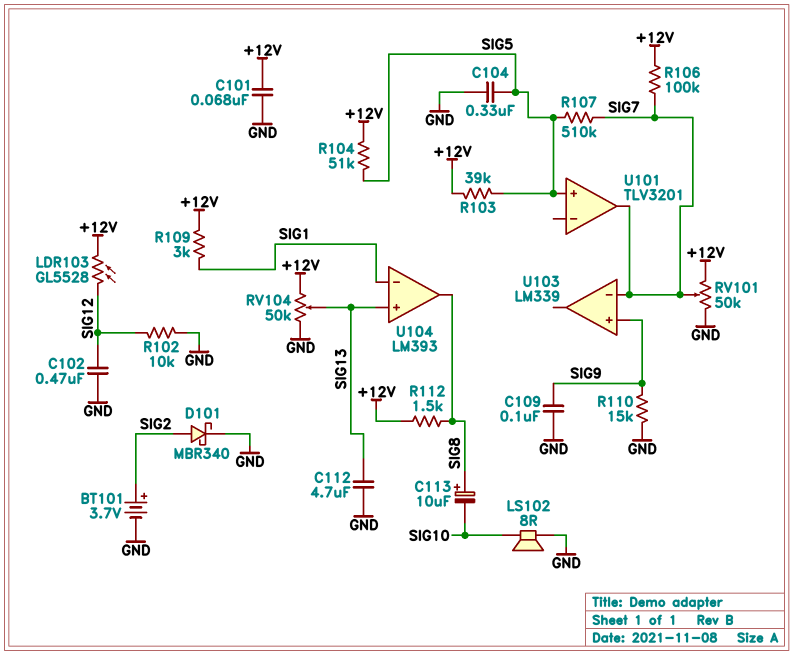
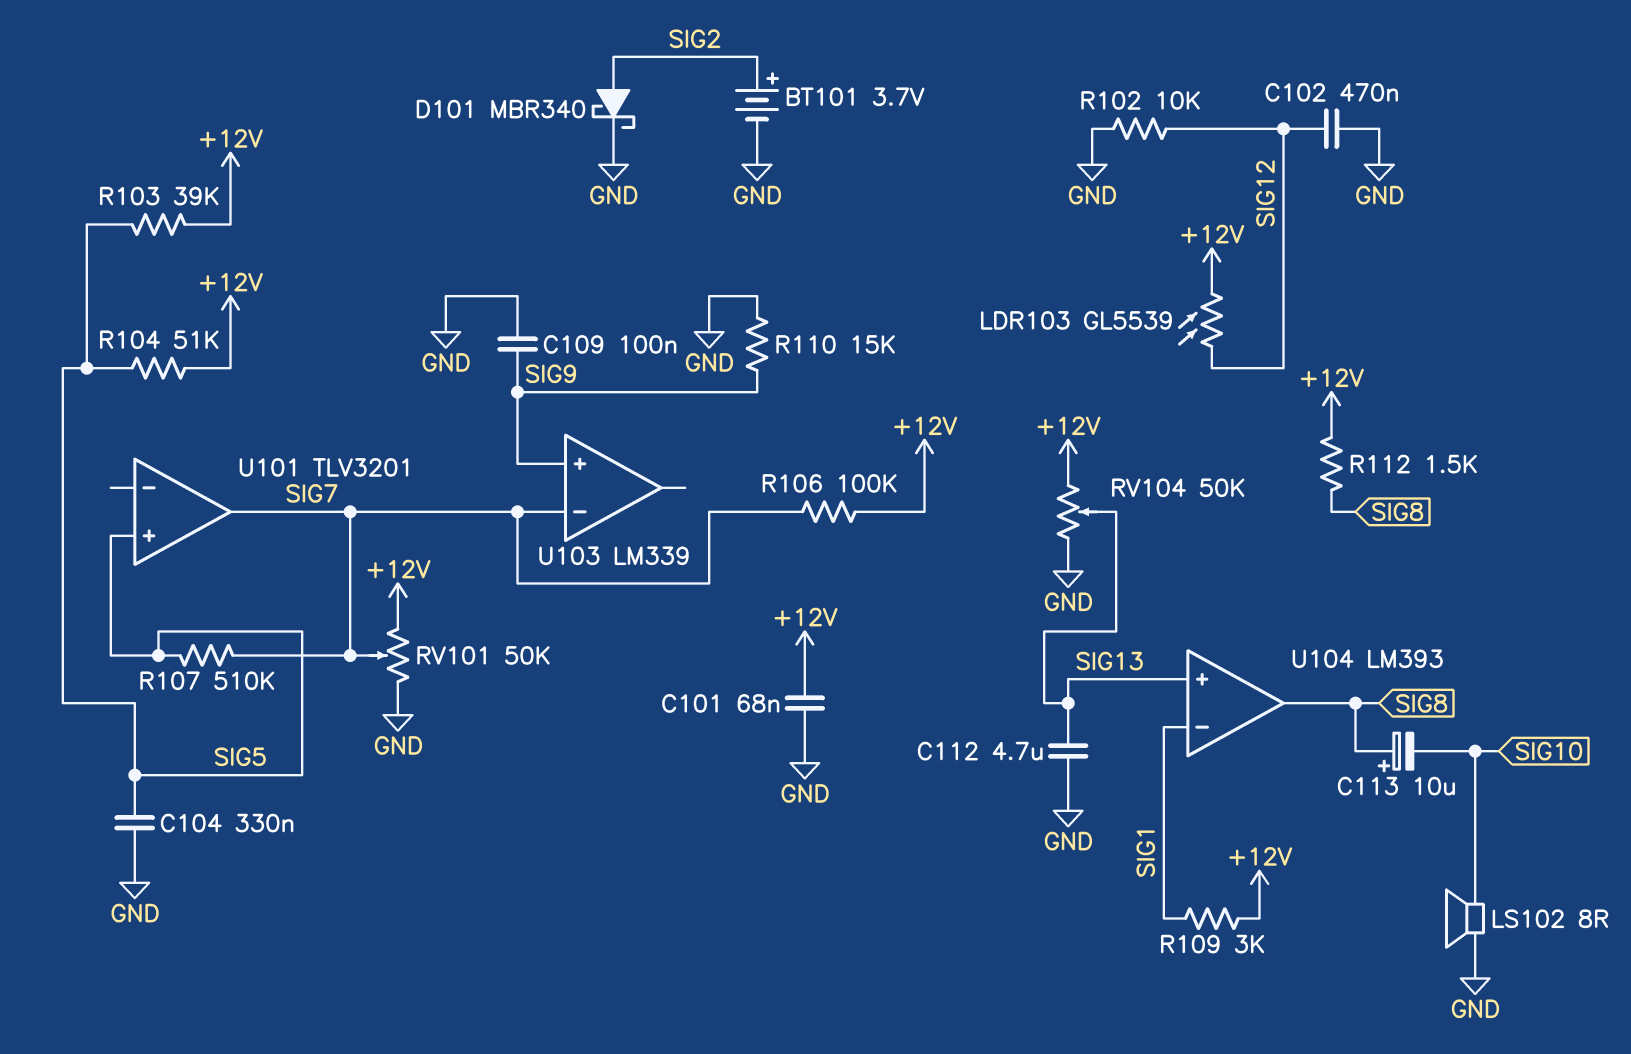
LDR103: GL5528 (+12V, SIG12) -> GL5539 (+12V, SIG12)

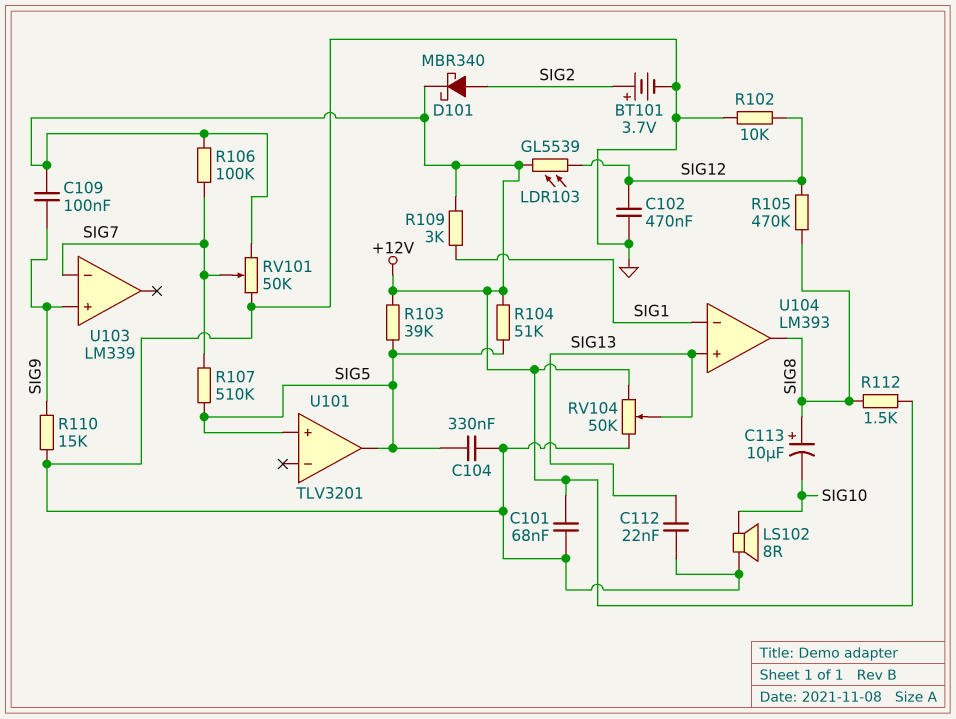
C109: 100nF (GND, SIG9) -> 100nF (+12V, SIG9)
C112: 4.7uF (GND, SIG13) -> 22nF (GND, SIG13)
D101: schottky MBR340 (A SIG2, K GND) -> schottky MBR340 (A SIG2, K +12V)
R105: none -> 470k (SIG8, SIG12)
U101 pin out: SIG7 -> SIG5

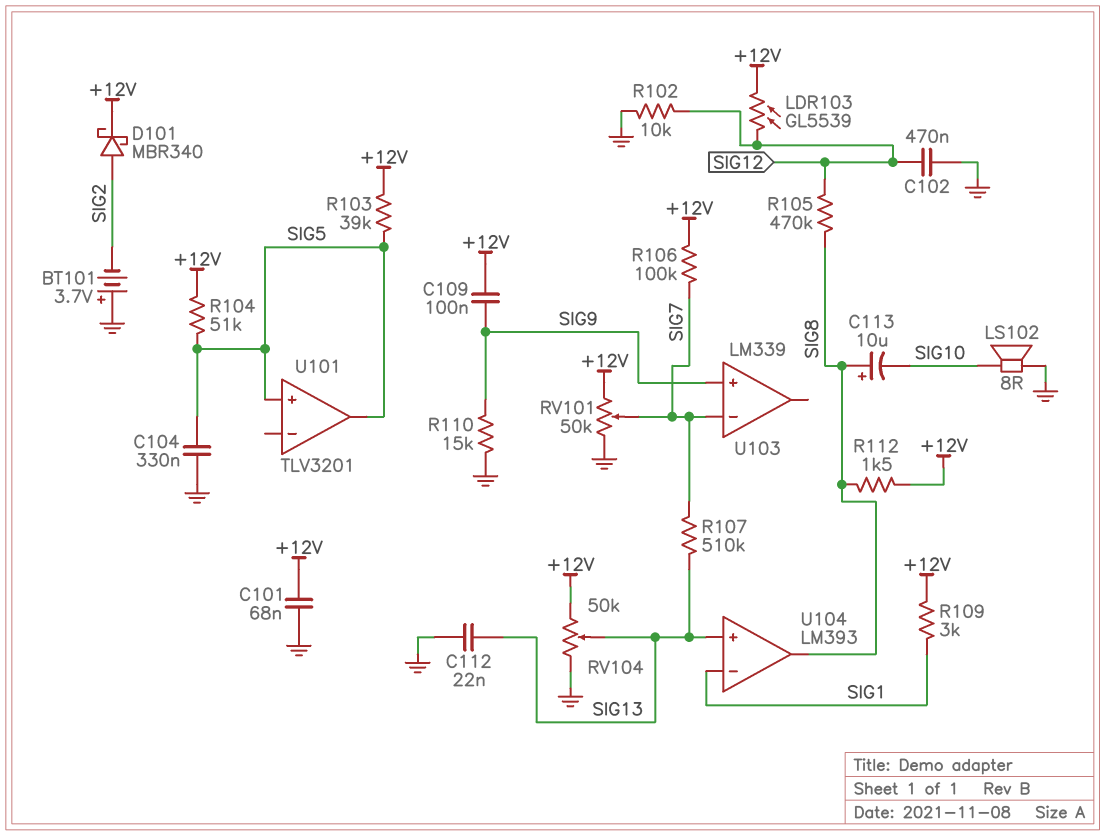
BT101: 3.7V (plus SIG2, minus GND) -> 3.7V (plus GND, minus SIG2)
R107: 510k (SIG5, SIG7) -> 510k (SIG7, SIG13)

